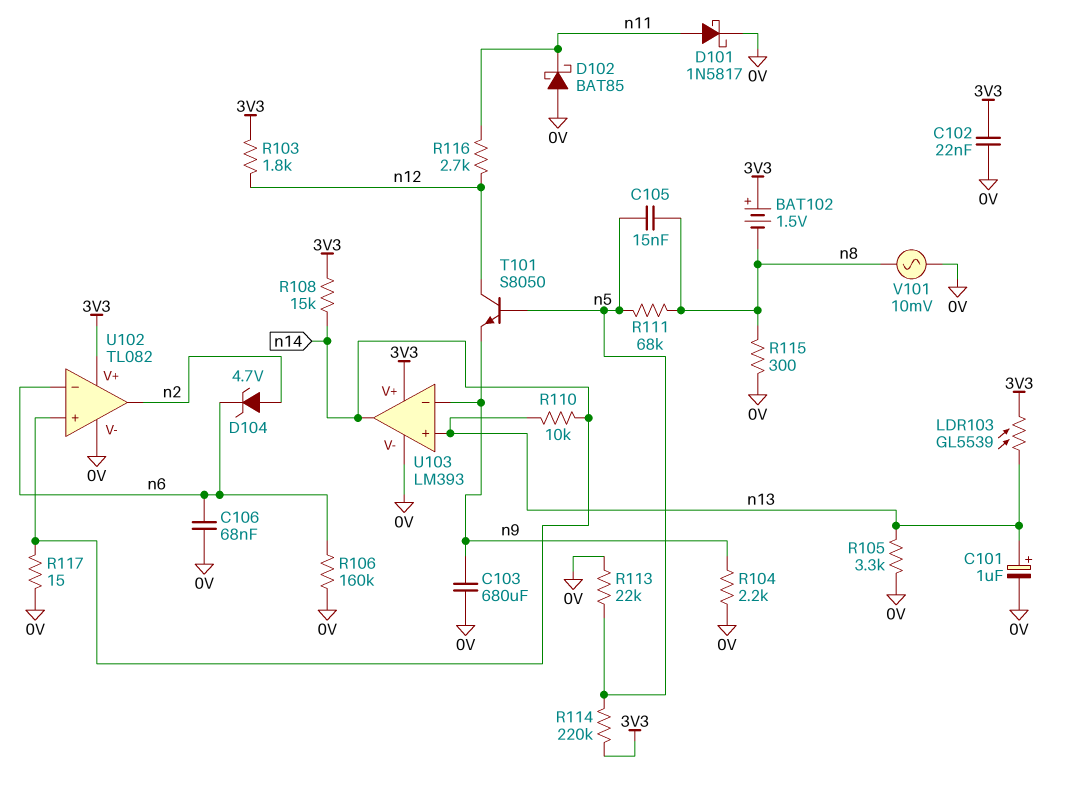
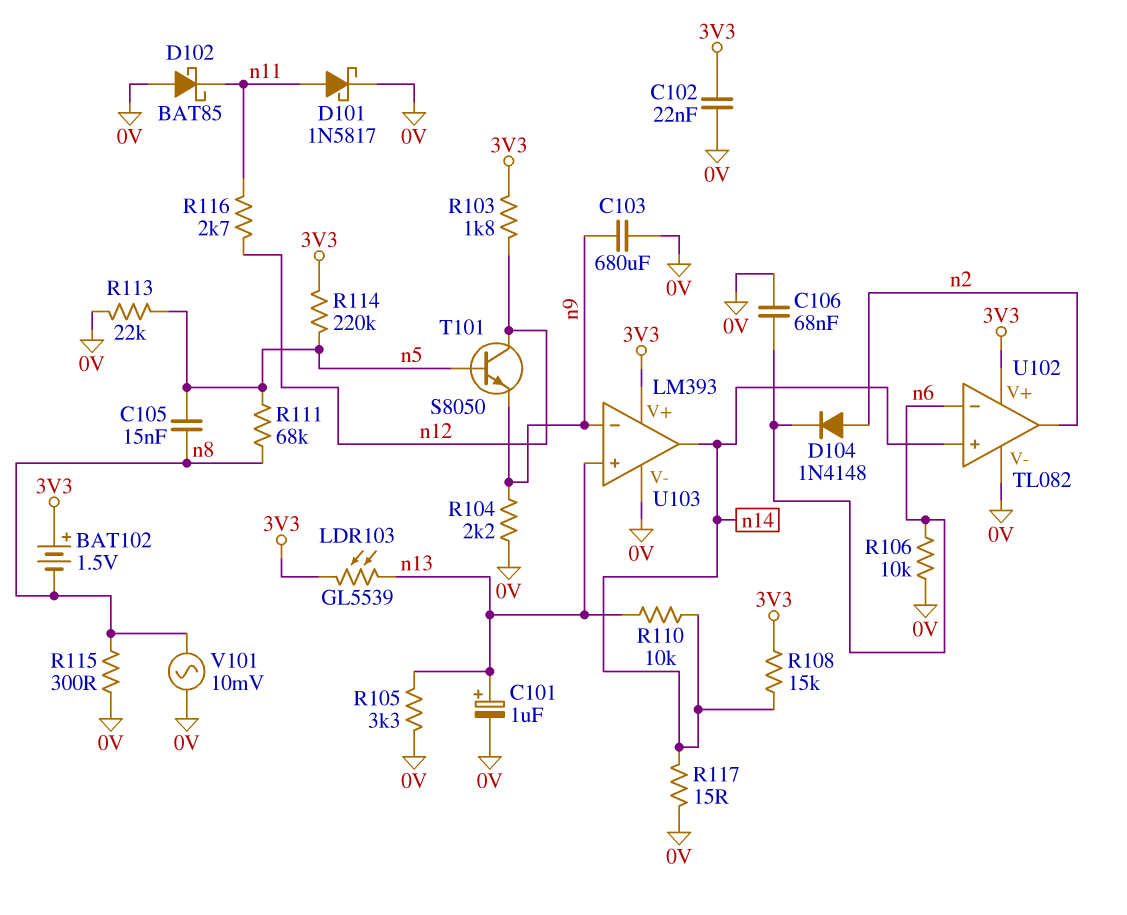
D104: zener 4.7V (A n2, K n6) -> diode 1N4148 (A n2, K n6)
R106: 160k (0V, n6) -> 10k (0V, n6)

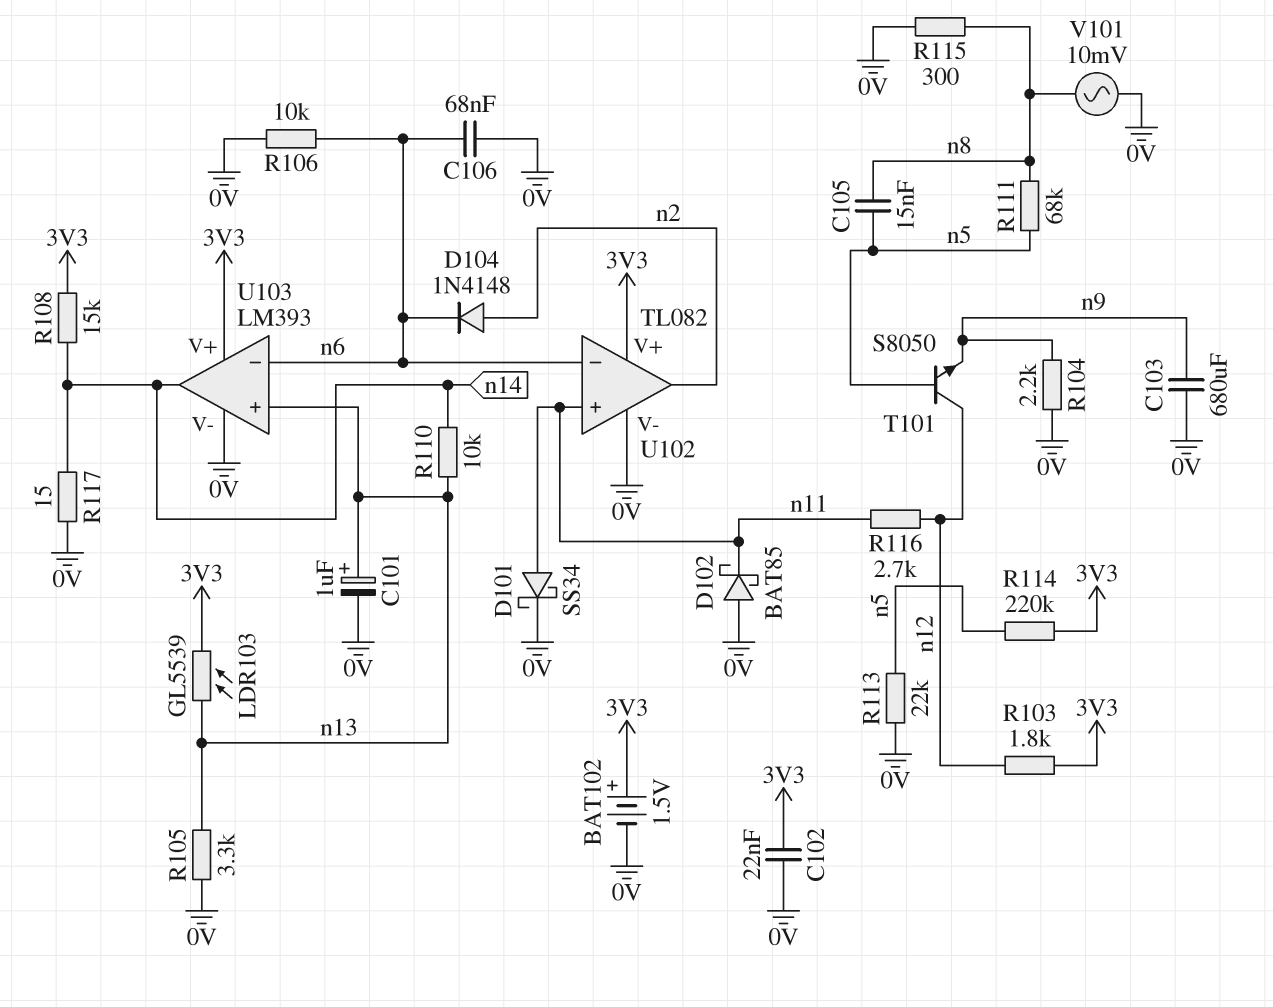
BAT102: 1.5V (plus 3V3, minus n8) -> 1.5V (plus 3V3, minus 0V)
D101: schottky 1N5817 (A n11, K 0V) -> schottky SS34 (A n11, K 0V)
U102 pin in+: n14 -> n11
U103 pin in-: n9 -> n6

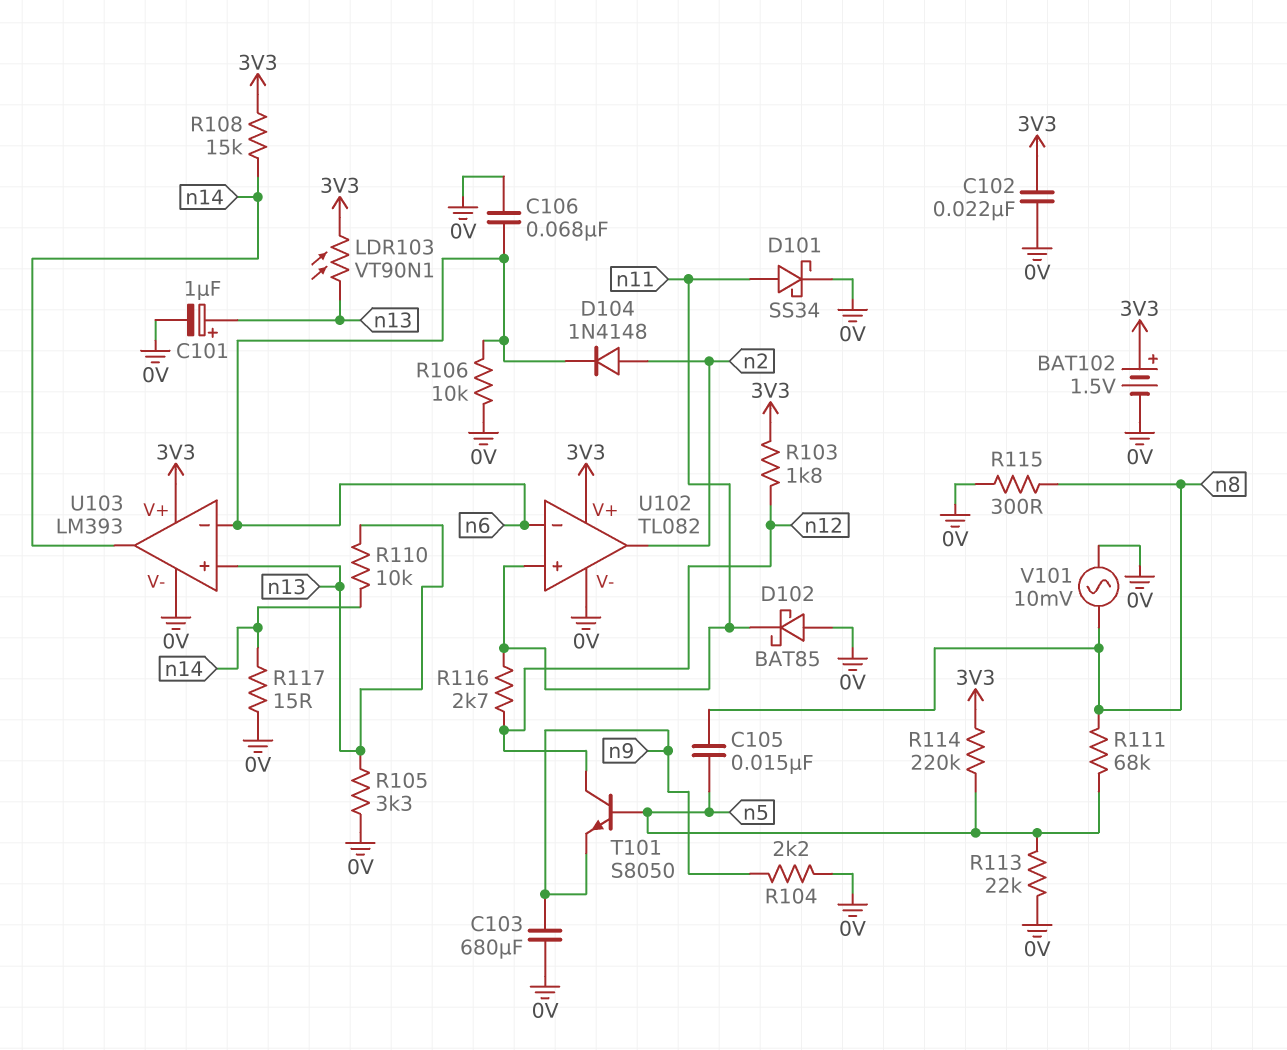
LDR103: GL5539 (3V3, n13) -> VT90N1 (3V3, n13)

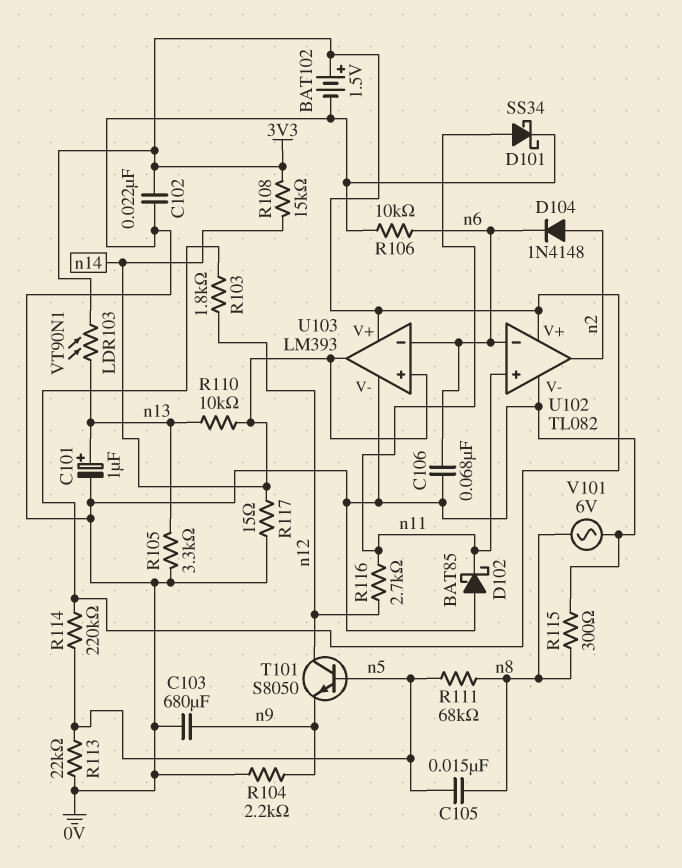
U103 pin in+: n13 -> n14
V101: AC 10mV (0V, n8) -> AC 6V (0V, n8)

